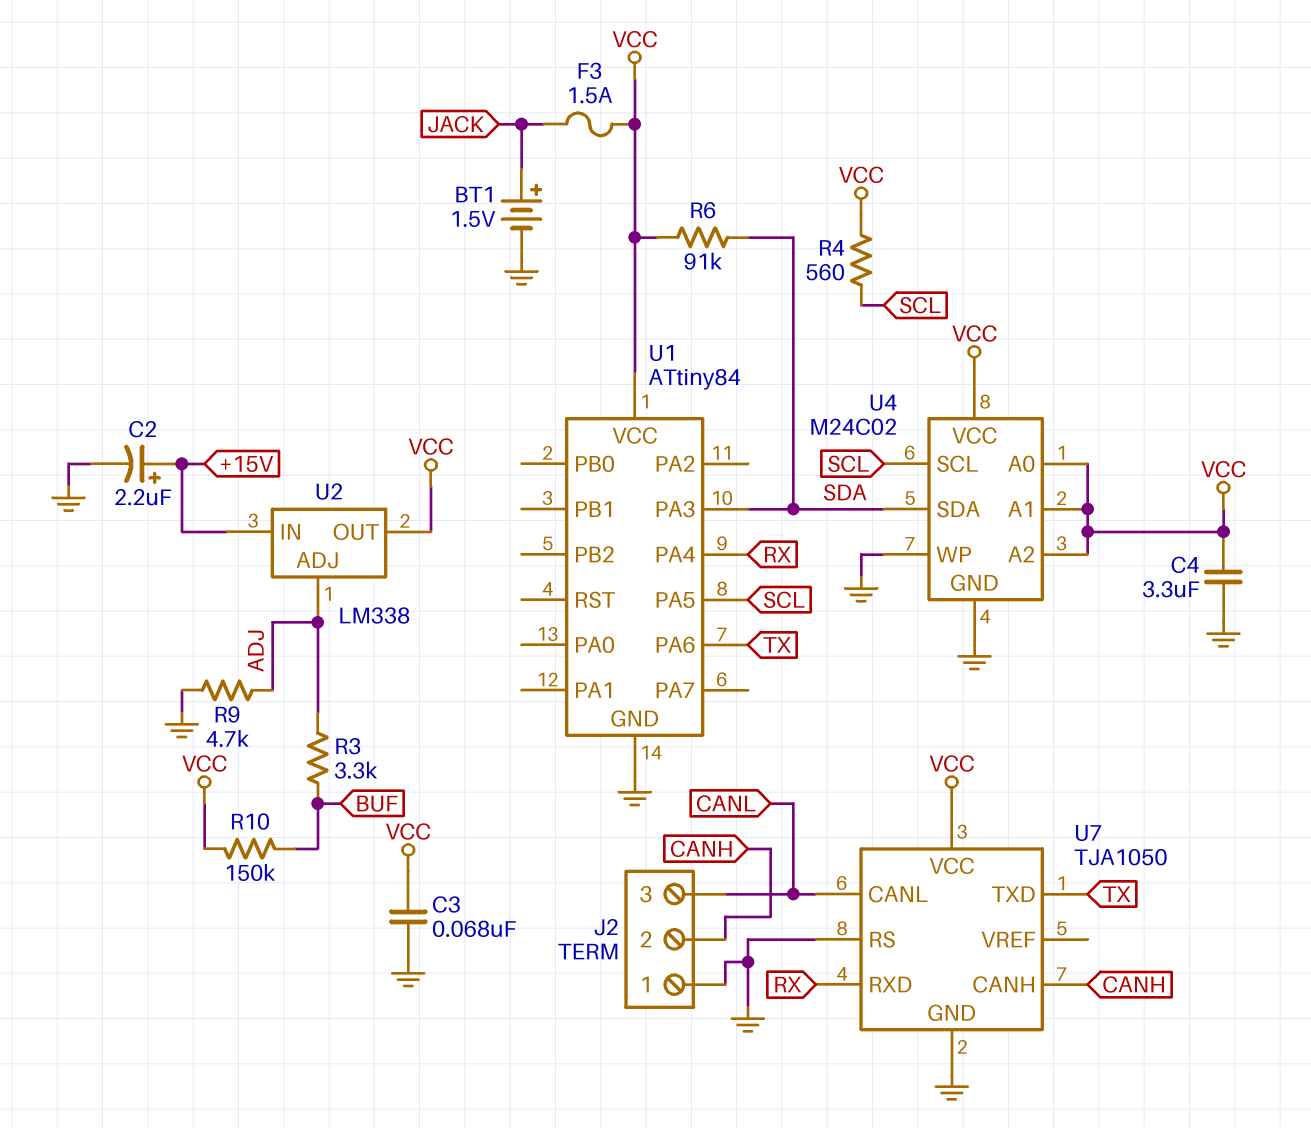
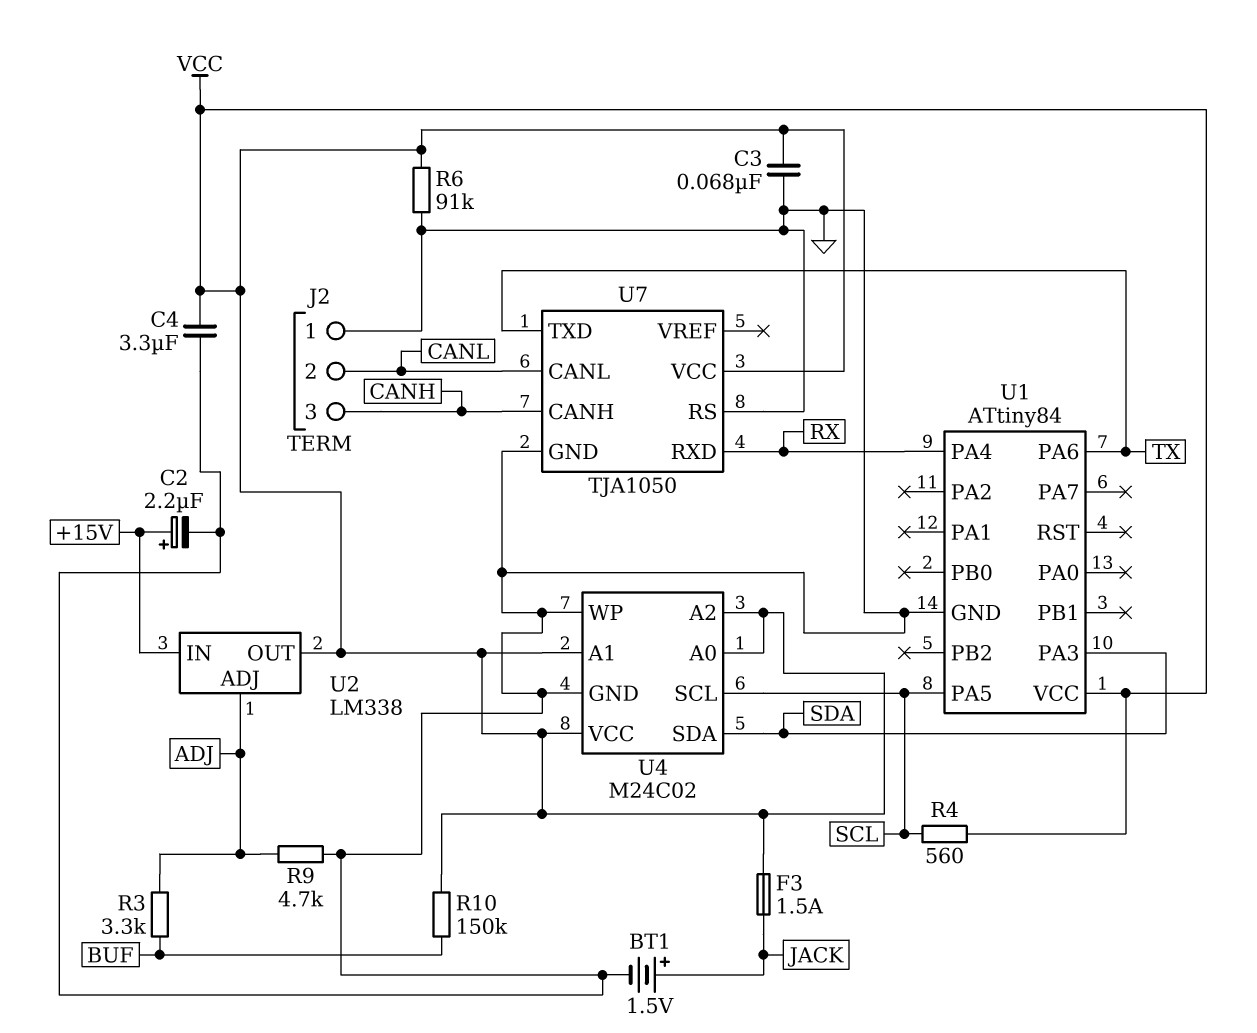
J2 pin 2: CANH -> CANL
J2 pin 3: CANL -> CANH
R6: 91k (SDA, VCC) -> 91k (GND, VCC)

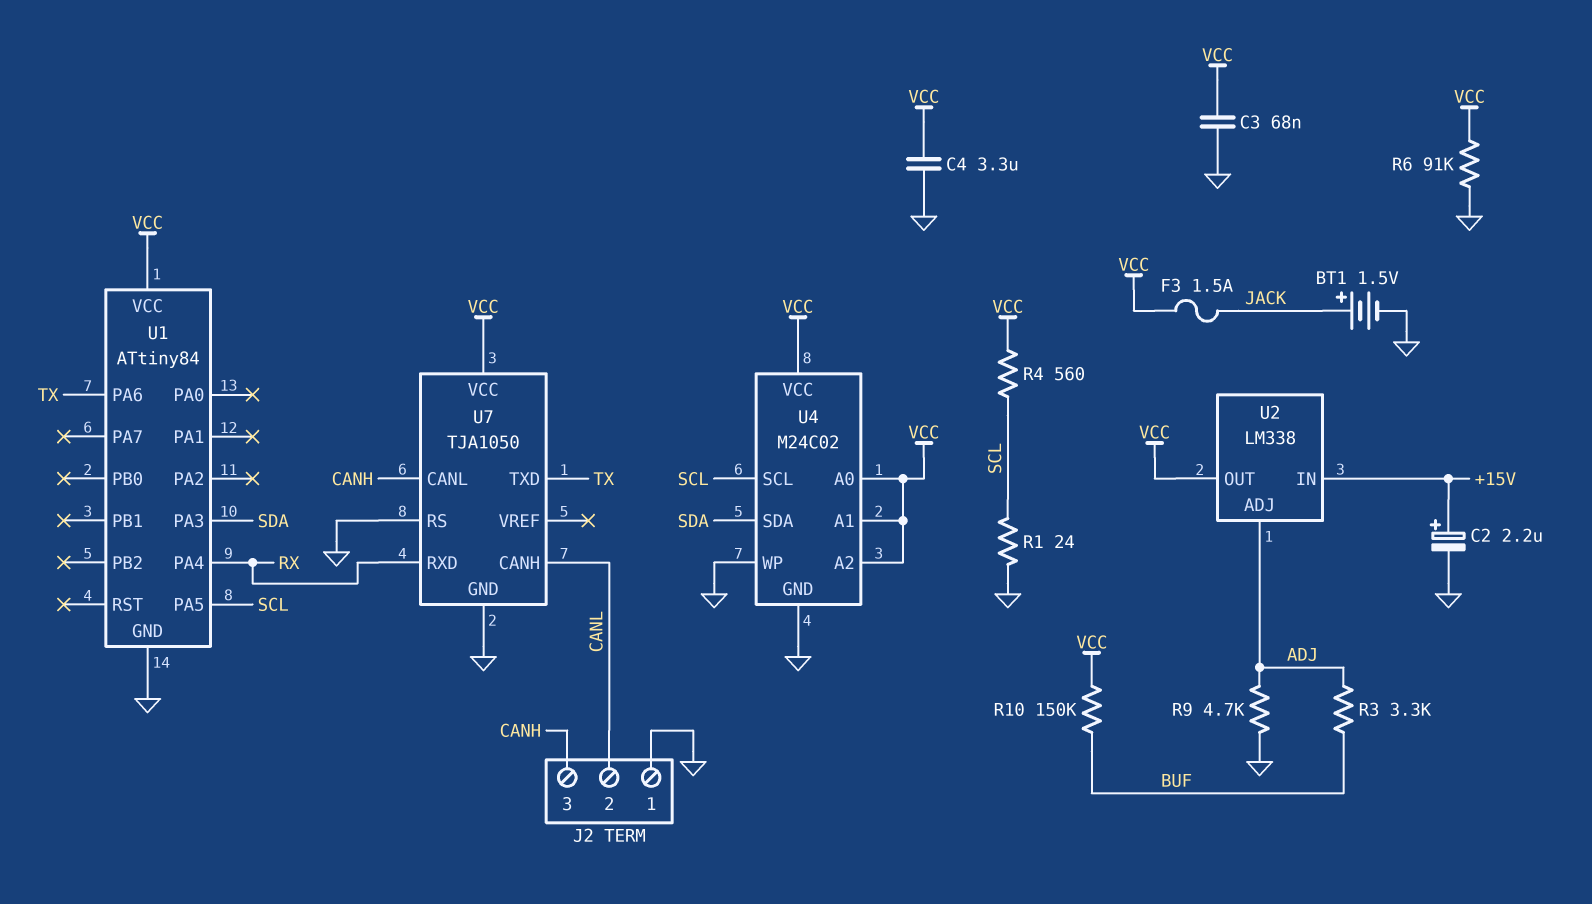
R1: none -> 24 (GND, SCL)
U7 pin CANH: CANH -> CANL
U7 pin CANL: CANL -> CANH

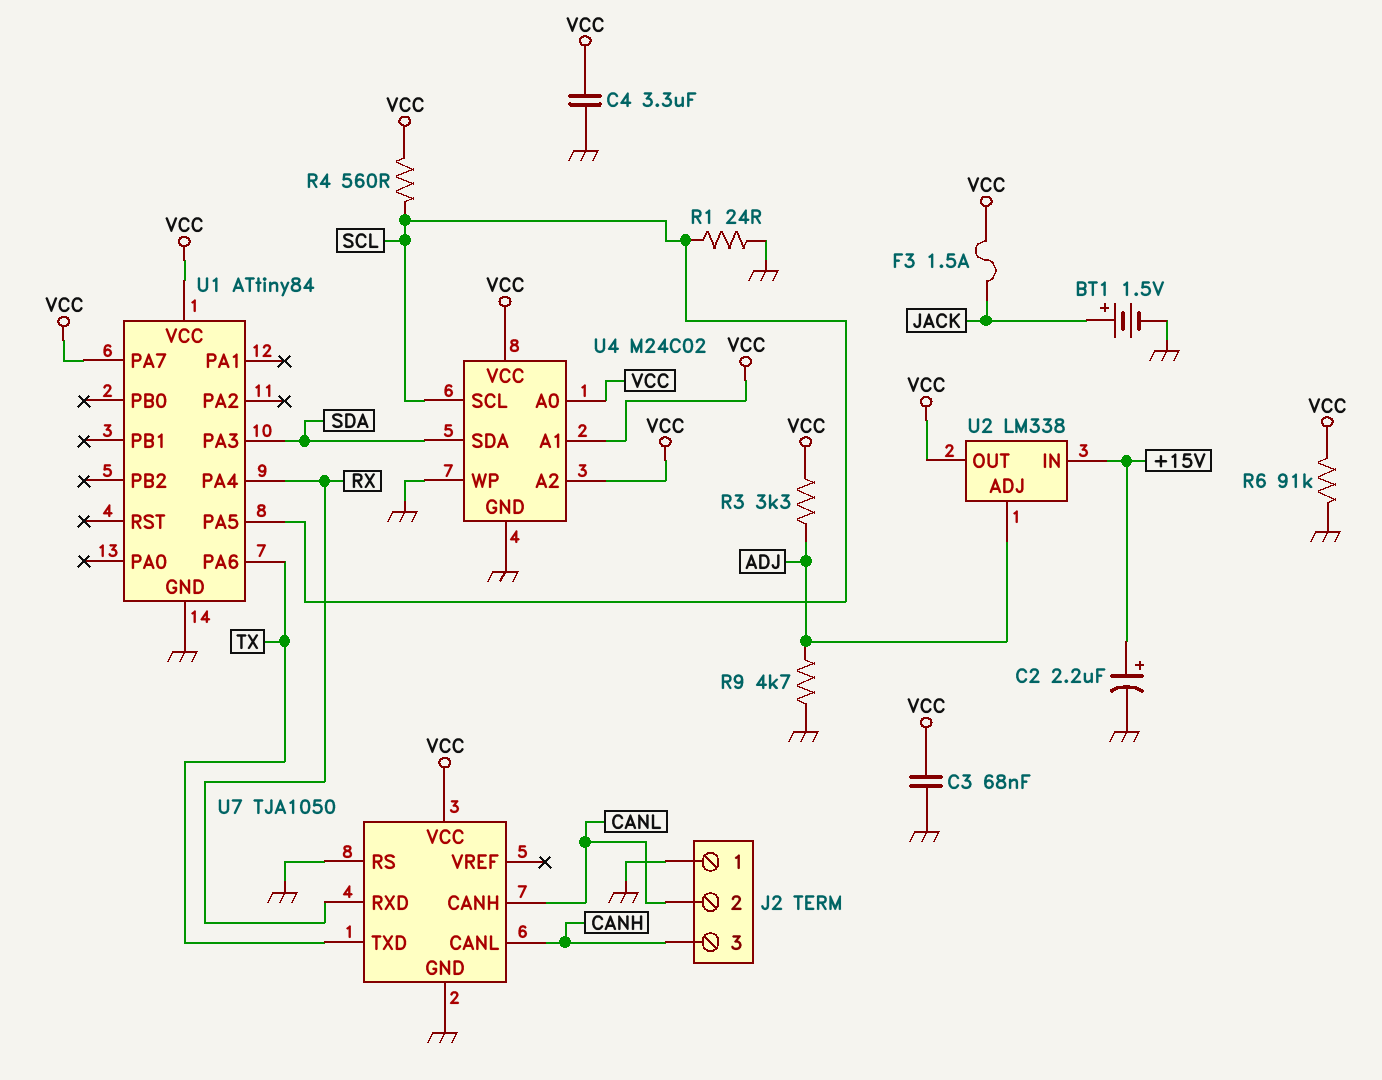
R3: 3.3k (ADJ, BUF) -> 3.3k (ADJ, VCC)
R10: 150k (BUF, VCC) -> none
U1 pin PA7: none -> VCC

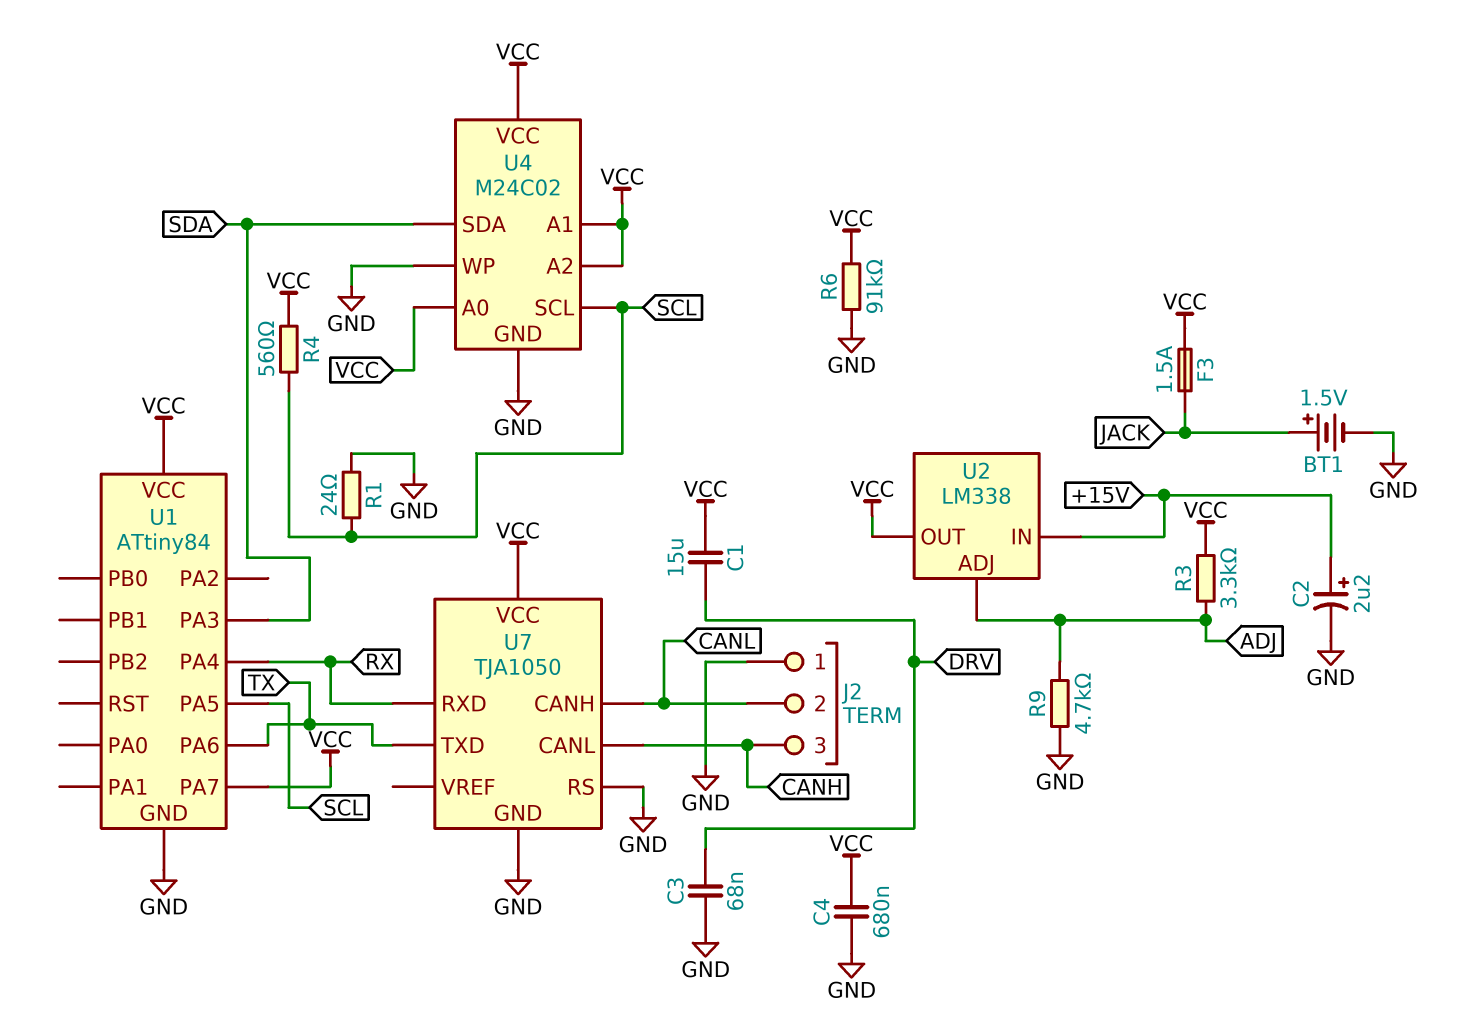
C1: none -> 15uF (DRV, VCC)
C3: 68nF (GND, VCC) -> 68nF (DRV, GND)
C4: 3.3uF (GND, VCC) -> 680nF (GND, VCC)

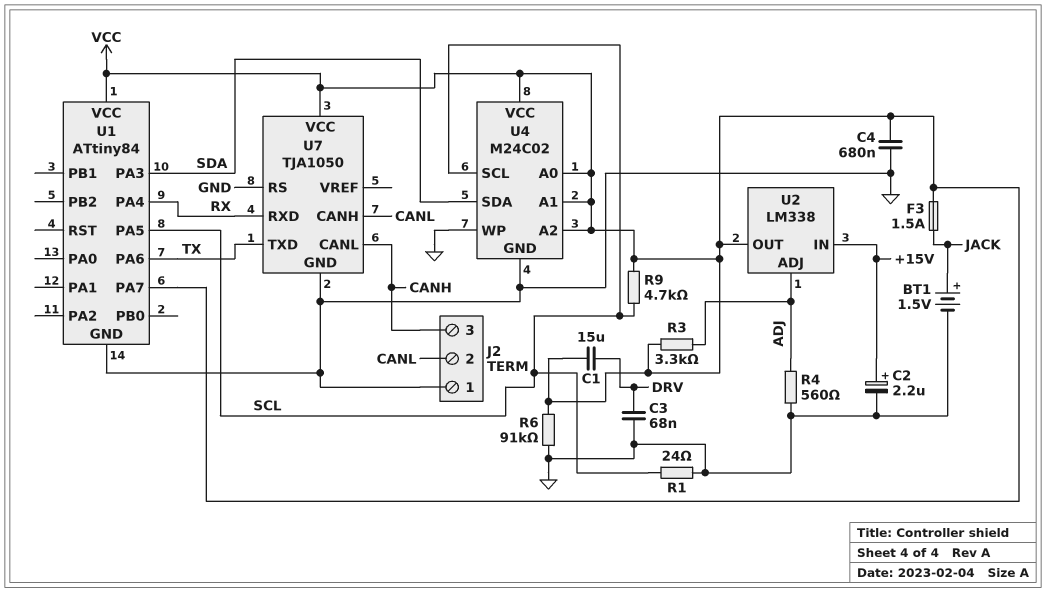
R4: 560 (SCL, VCC) -> 560 (ADJ, GND)
R9: 4.7k (ADJ, GND) -> 4.7k (SCL, VCC)

